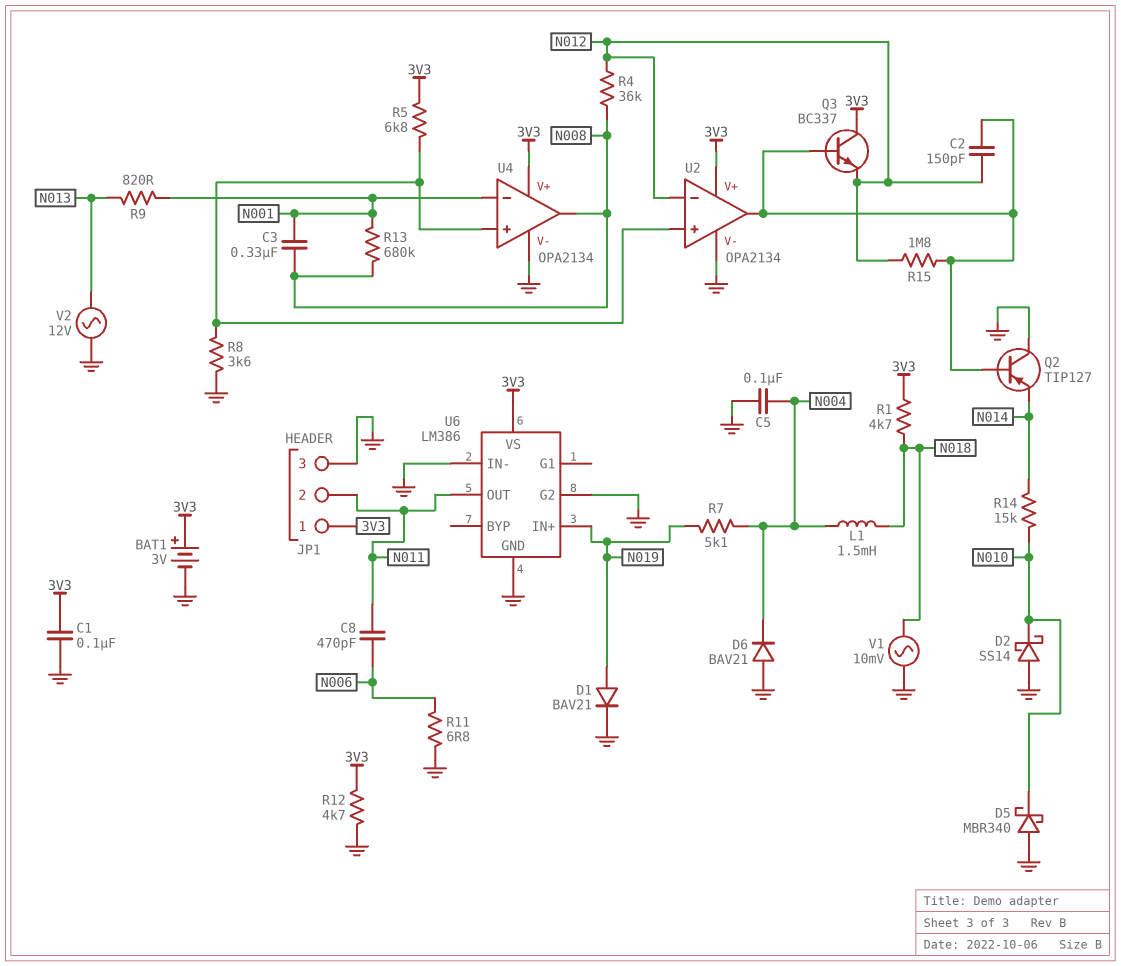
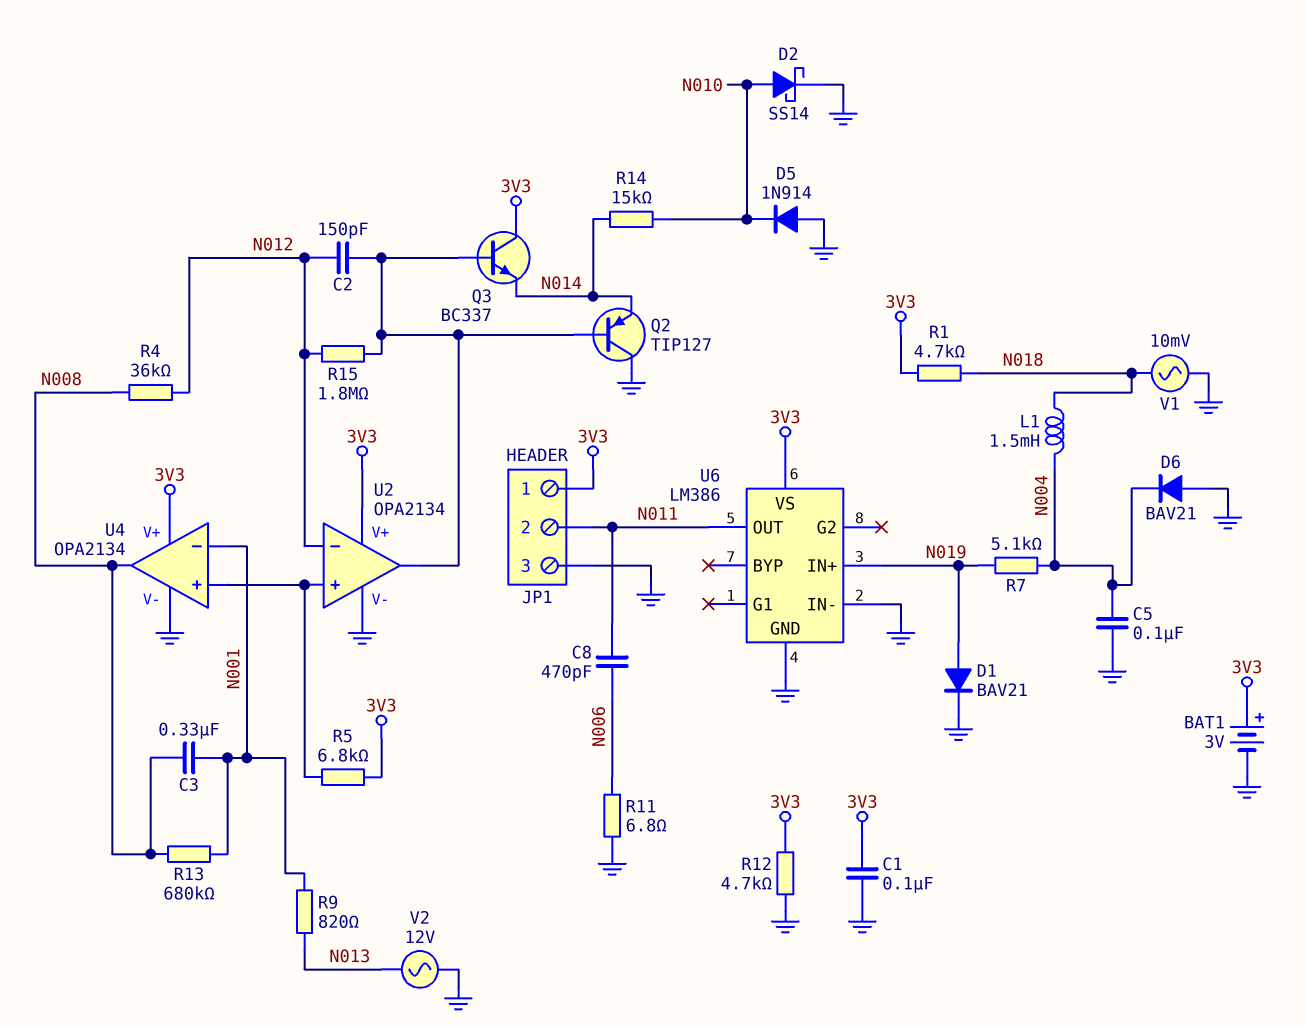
D2: schottky SS14 (A GND, K N010) -> schottky SS14 (A N010, K GND)
D5: schottky MBR340 (A GND, K N010) -> diode 1N914 (A GND, K N010)
Q3: NPN BC337 (B U2/out, C 3V3, E N012) -> NPN BC337 (B U2/out, C 3V3, E N014)
R8: 3.6k (GND, U2/in+) -> none
U6 pin G2: GND -> none

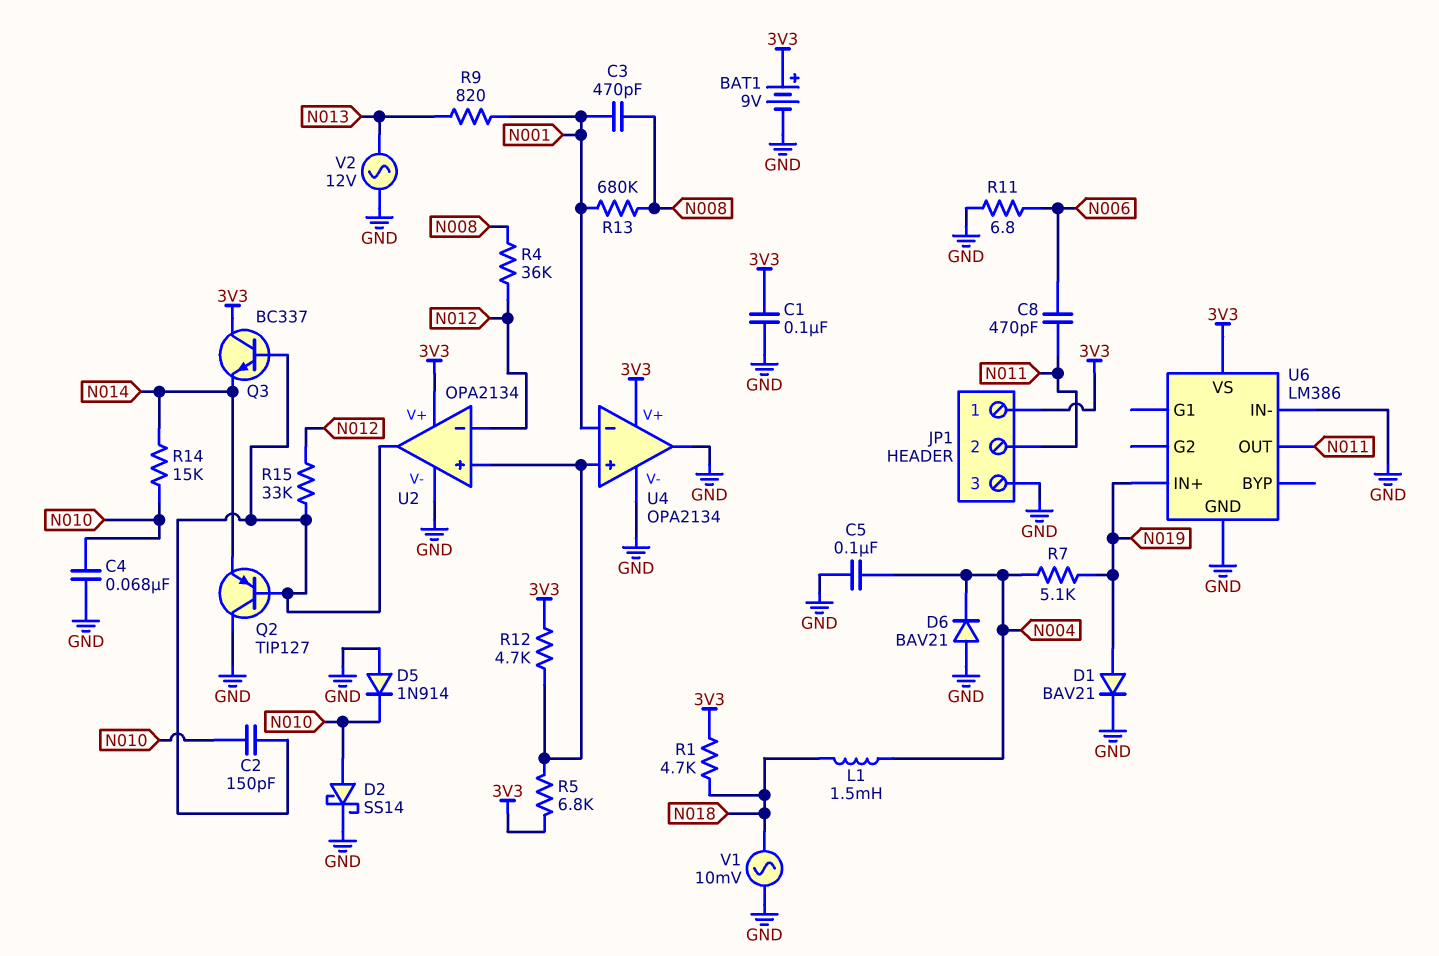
BAT1: 3V (plus 3V3, minus GND) -> 9V (plus 3V3, minus GND)
C2: 150pF (N012, U2/out) -> 150pF (N010, U2/out)
C3: 330nF (N001, N008) -> 470pF (N001, N008)
C4: none -> 68nF (GND, N010)
R12: 4.7k (3V3, GND) -> 4.7k (3V3, U2/in+)
R15: 1.8M (N012, U2/out) -> 33k (N012, U2/out)
U4 pin out: N008 -> GND

